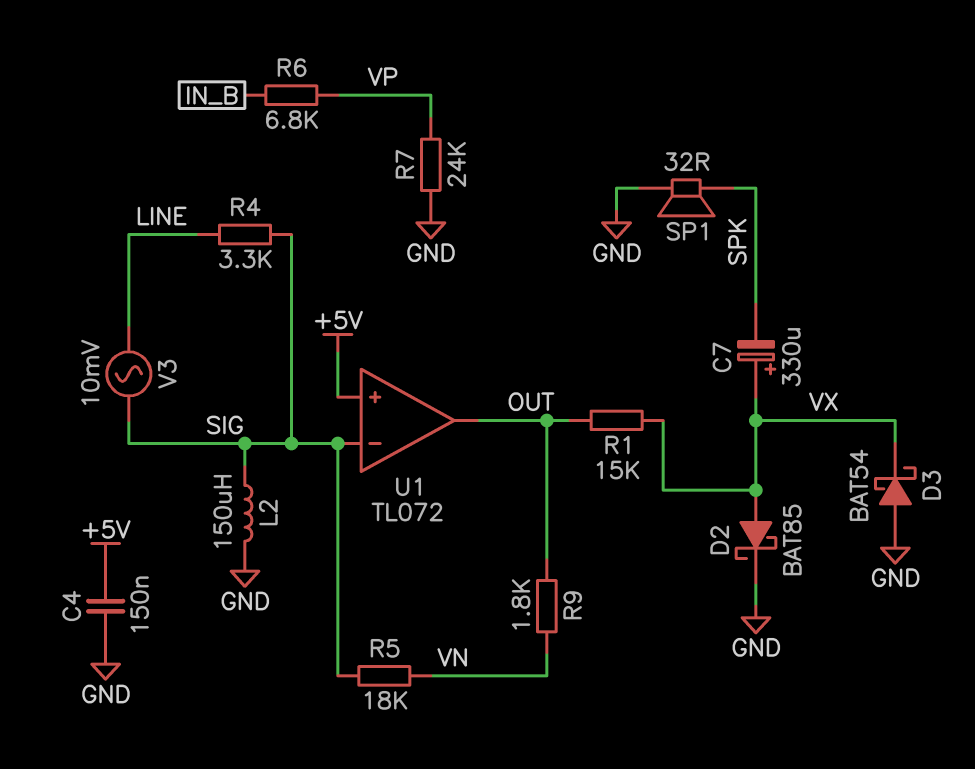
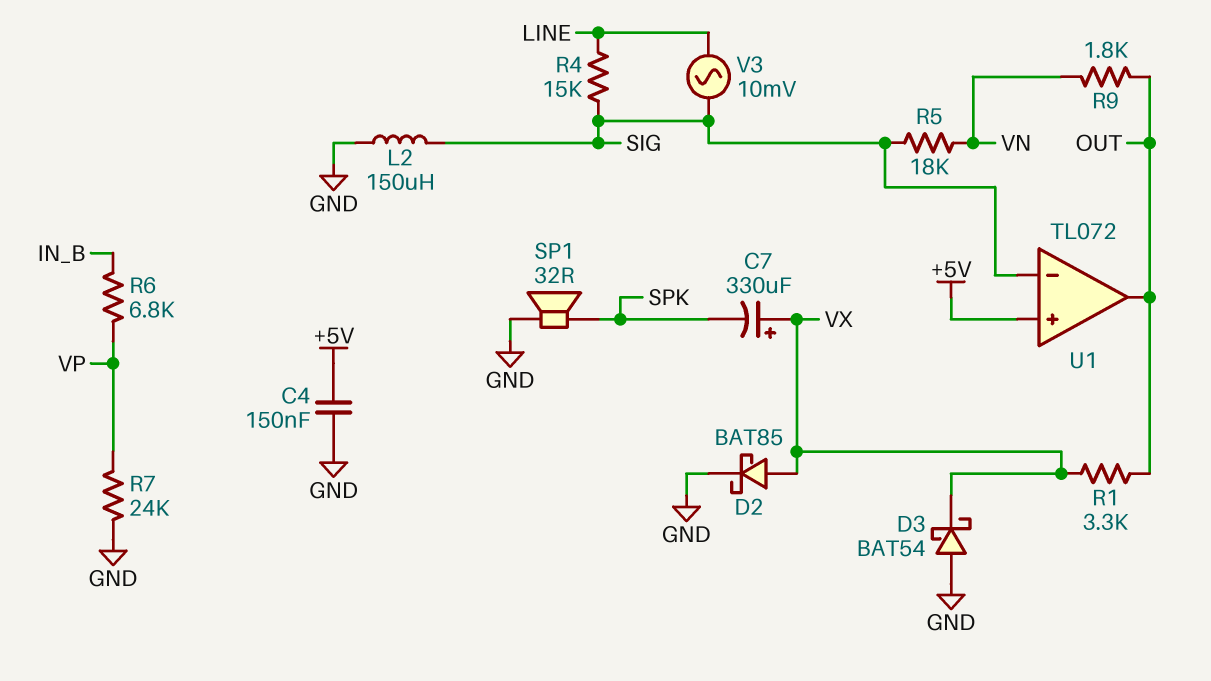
R1: 15k (OUT, VX) -> 3.3k (OUT, VX)
R4: 3.3k (LINE, SIG) -> 15k (LINE, SIG)

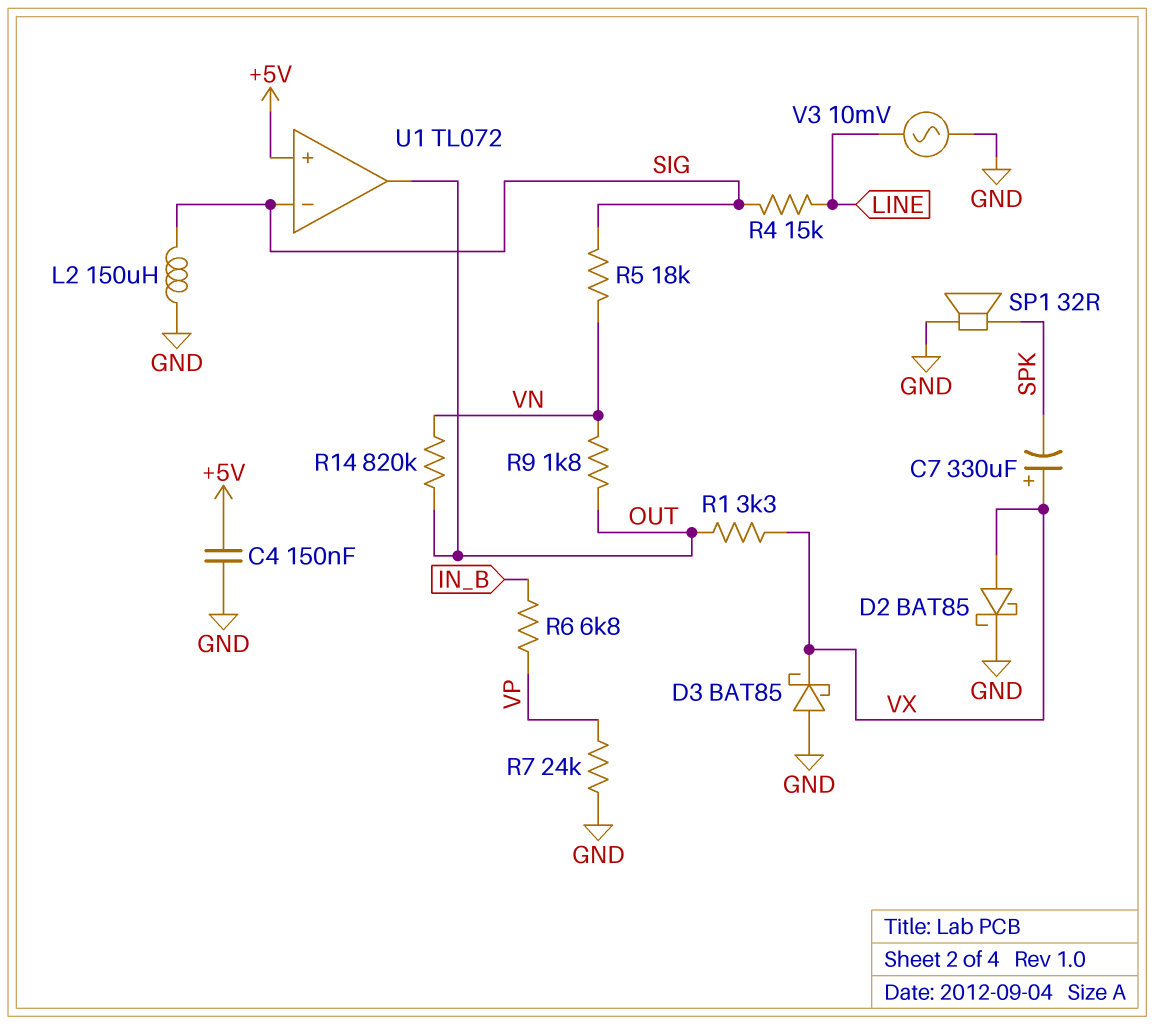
D3: schottky BAT54 (A GND, K VX) -> schottky BAT85 (A GND, K VX)
R14: none -> 820k (OUT, VN)
V3: AC 10mV (LINE, SIG) -> AC 10mV (GND, LINE)

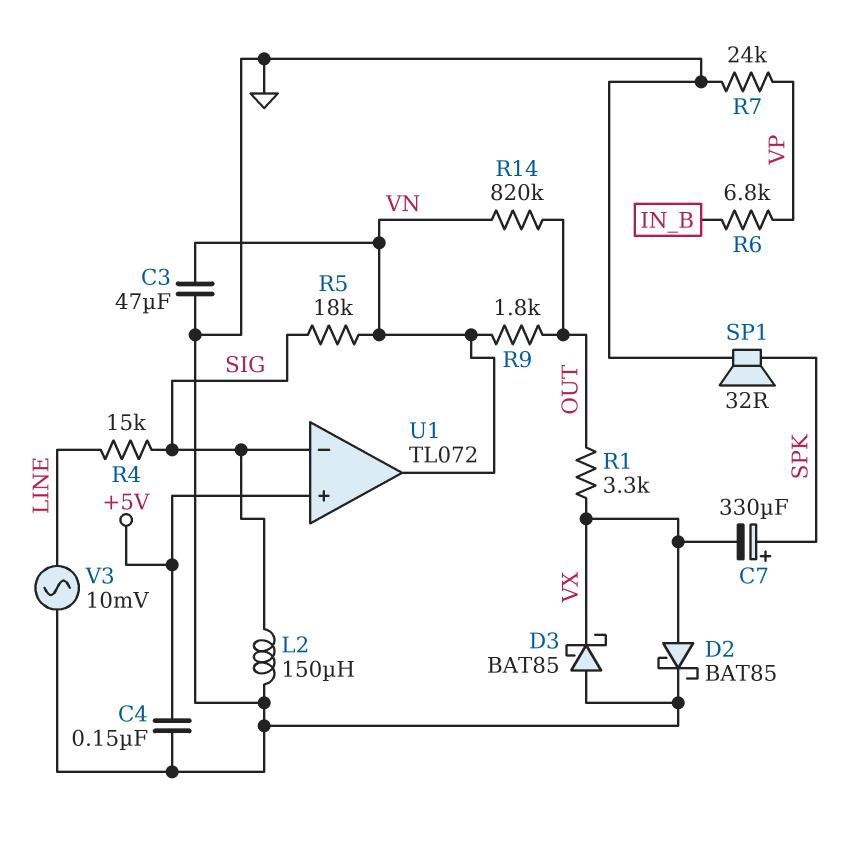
C3: none -> 47uF (GND, VN)
C7: 330uF (plus VX, minus SPK) -> 330uF (plus SPK, minus VX)
U1 pin out: OUT -> VN

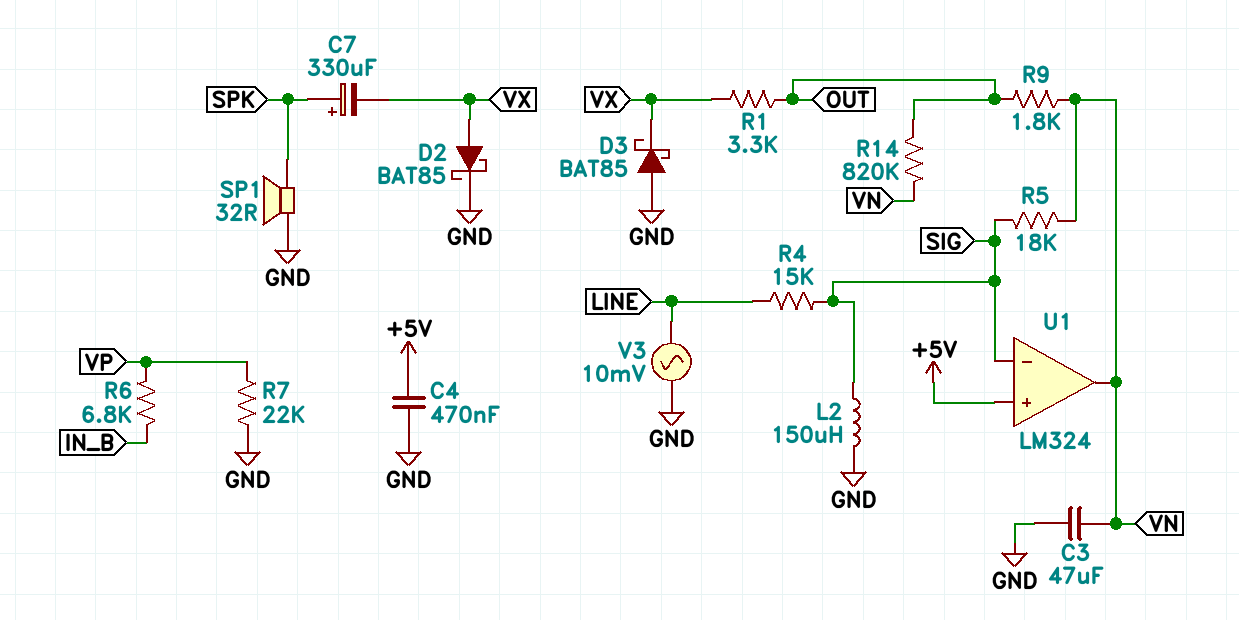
C4: 150nF (+5V, GND) -> 470nF (+5V, GND)
R7: 24k (GND, VP) -> 22k (GND, VP)
U1: TL072 -> LM324

